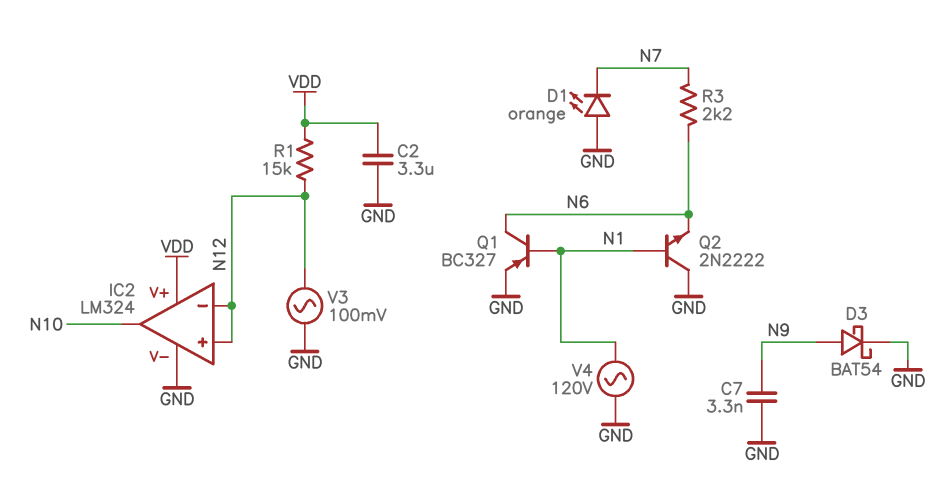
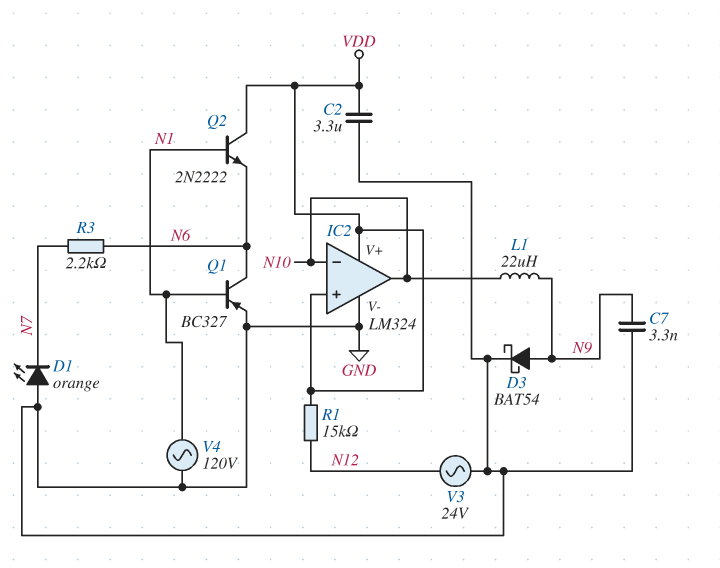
IC2 pin in+: N12 -> VDD
IC2 pin in-: N12 -> N10
L1: none -> 22uH (N9, N10)
Q2: NPN 2N2222 (B N1, C GND, E N6) -> NPN 2N2222 (B N1, C VDD, E N6)
V3: AC 100mV (GND, N12) -> AC 24V (GND, N12)

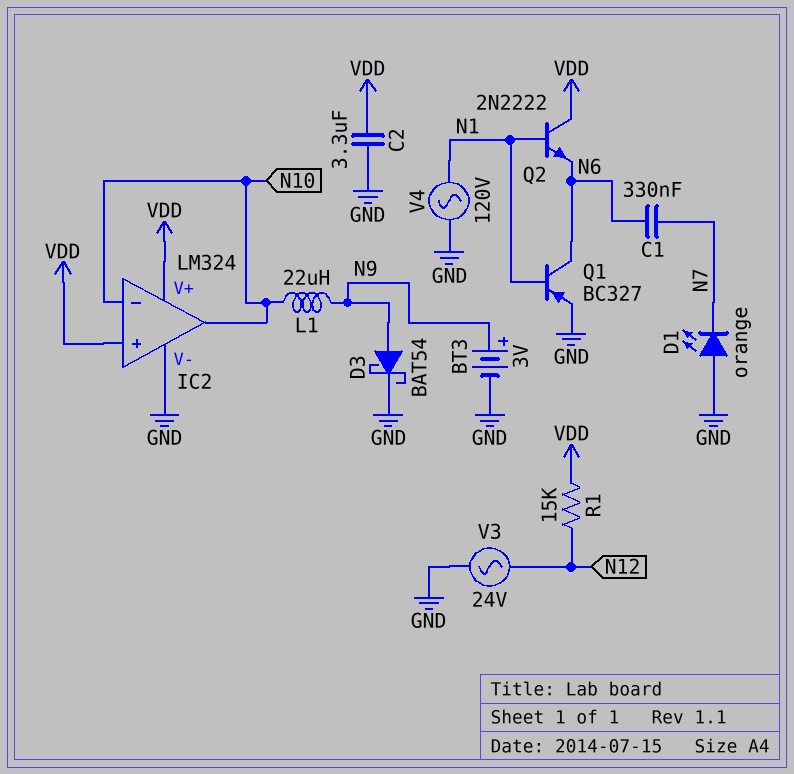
BT3: none -> 3V (plus N9, minus GND)
C1: none -> 330nF (N6, N7)
C7: 3.3nF (GND, N9) -> none
R3: 2.2k (N6, N7) -> none

